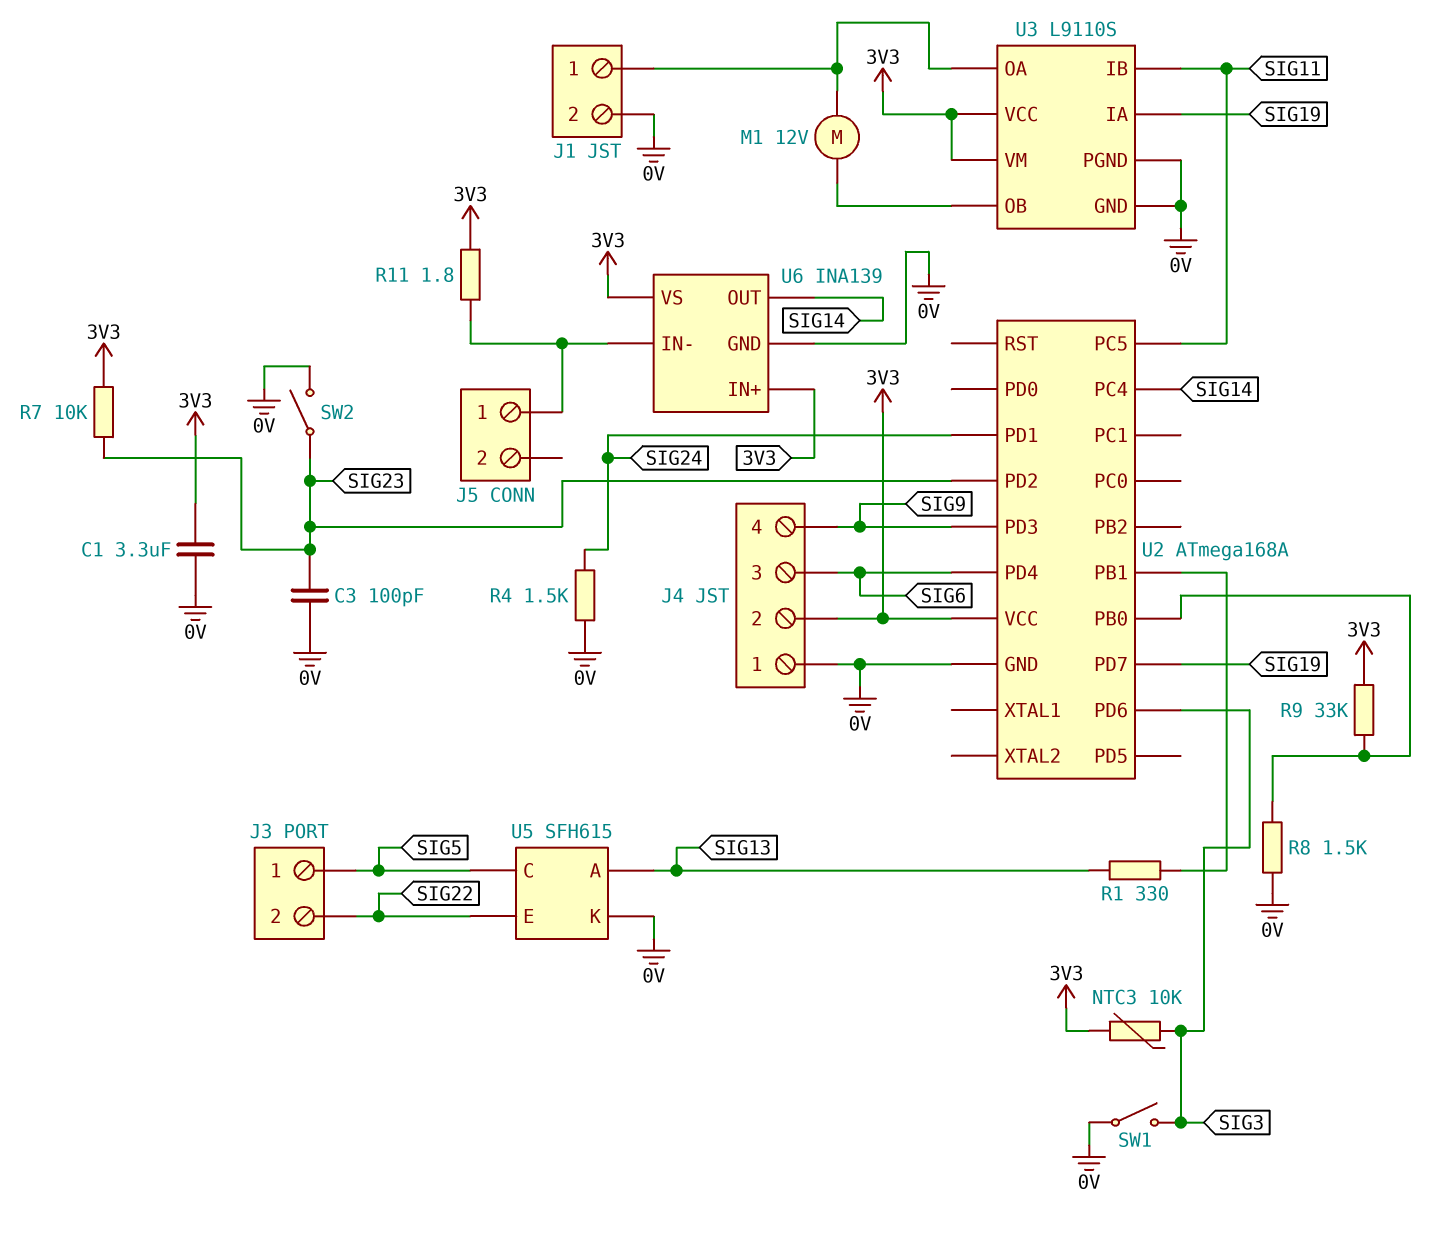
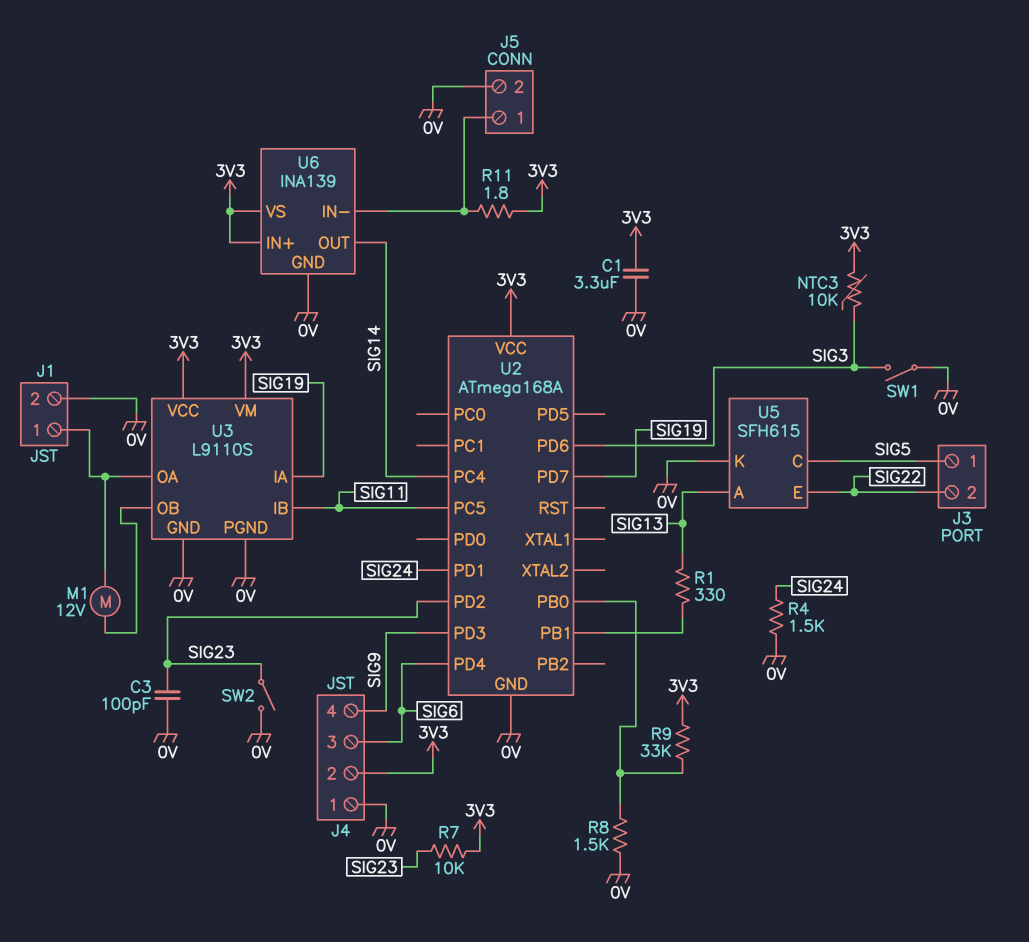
J5 pin 2: none -> 0V

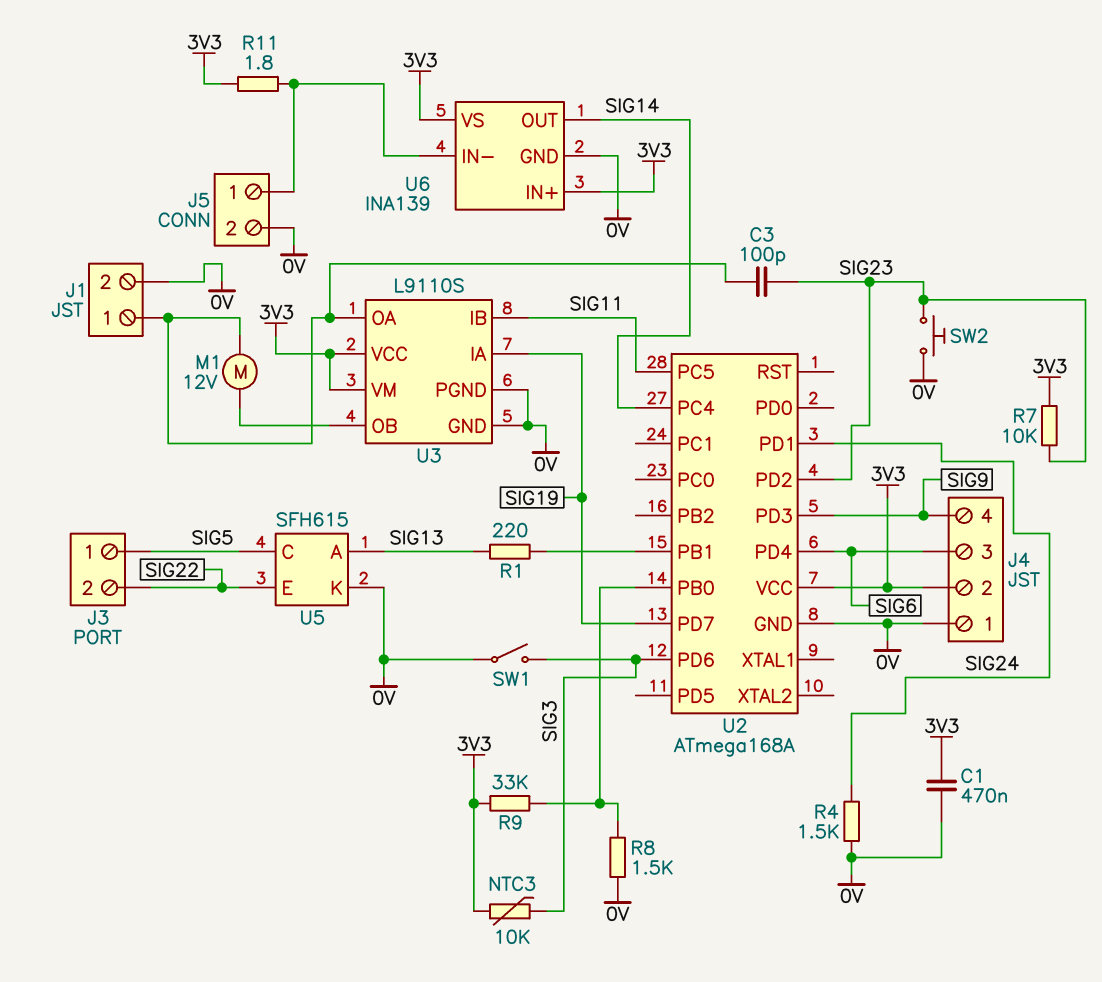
C1: 3.3uF (0V, 3V3) -> 470nF (0V, 3V3)
C3: 100pF (0V, SIG23) -> 100pF (J1/1, SIG23)
R1: 330 (SIG13, U2/PB1) -> 220 (SIG13, U2/PB1)
SW2: switch (0V, SIG23) -> button (0V, SIG23)

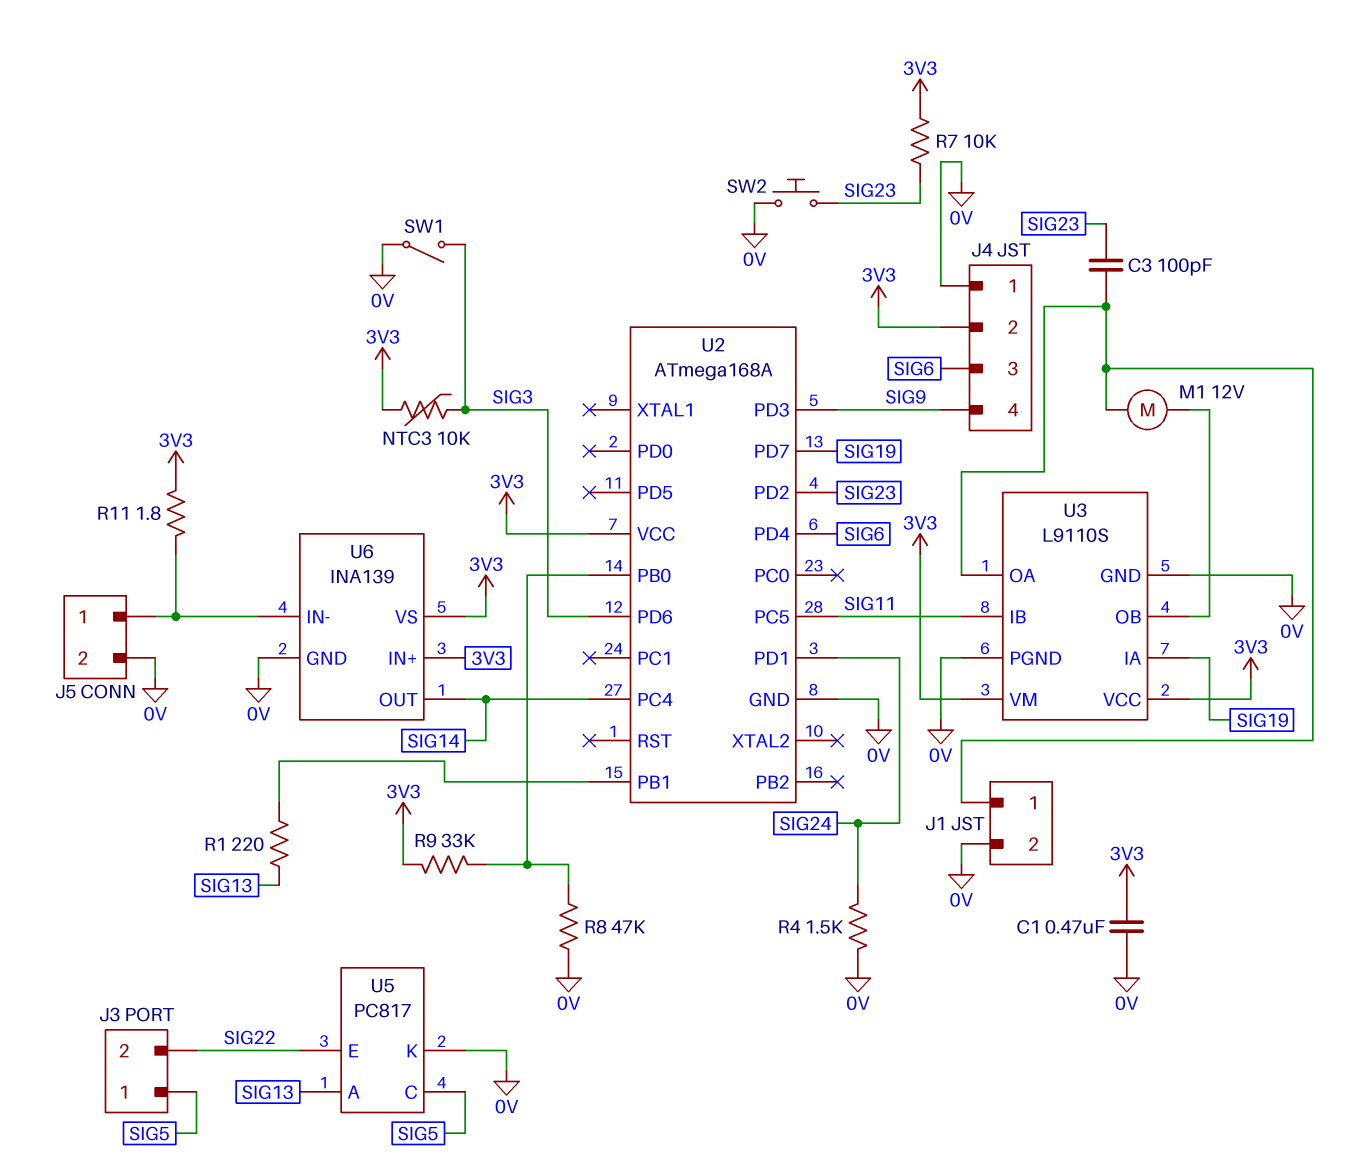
R8: 1.5k (0V, U2/PB0) -> 47k (0V, U2/PB0)
U5: SFH615 -> PC817

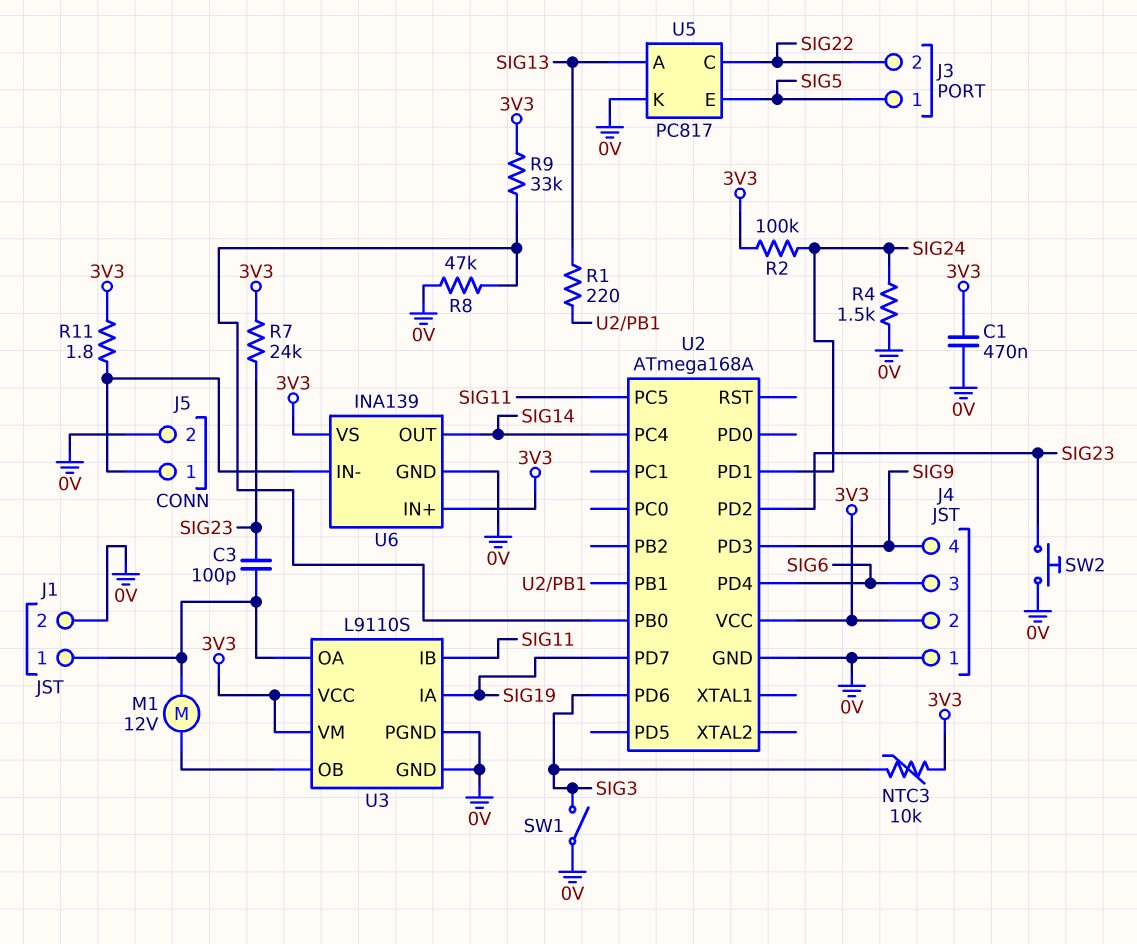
R2: none -> 100k (3V3, SIG24)
R7: 10k (3V3, SIG23) -> 24k (3V3, SIG23)
U5 pin C: SIG5 -> SIG22
U5 pin E: SIG22 -> SIG5

